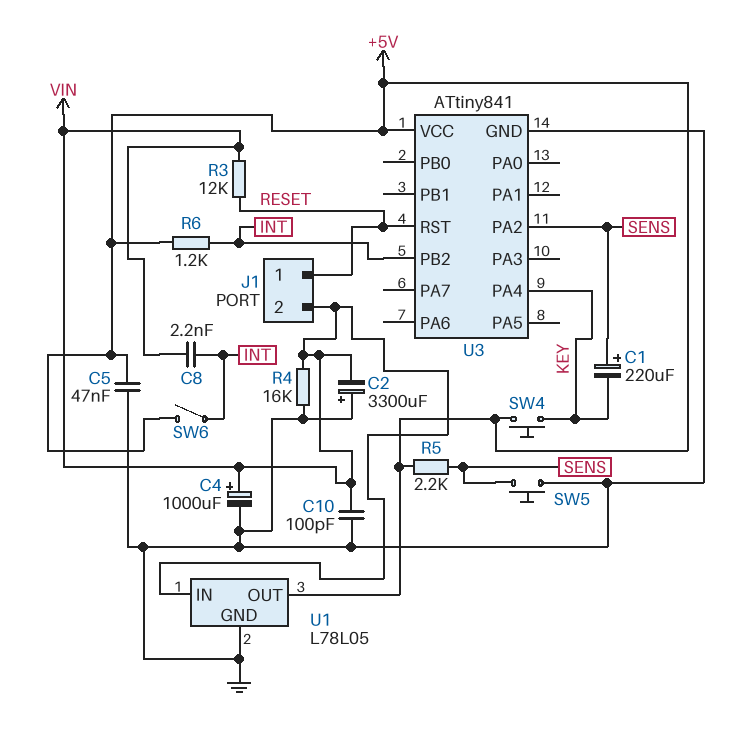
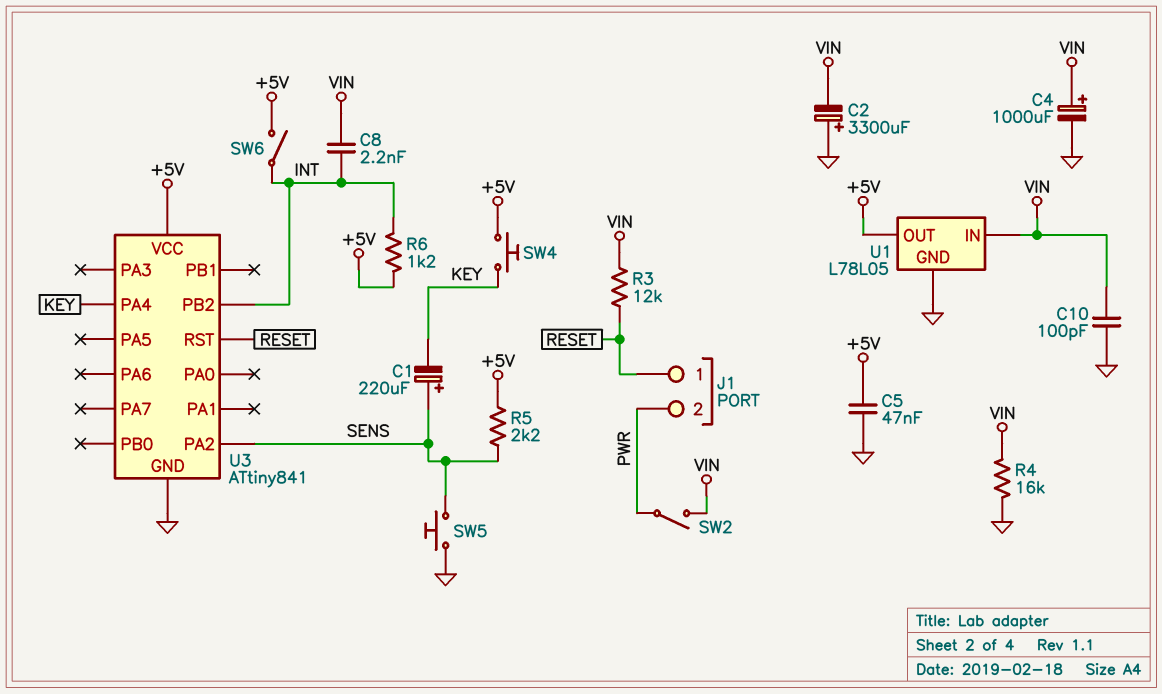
J1 pin 2: VIN -> PWR
SW2: none -> switch (PWR, VIN)

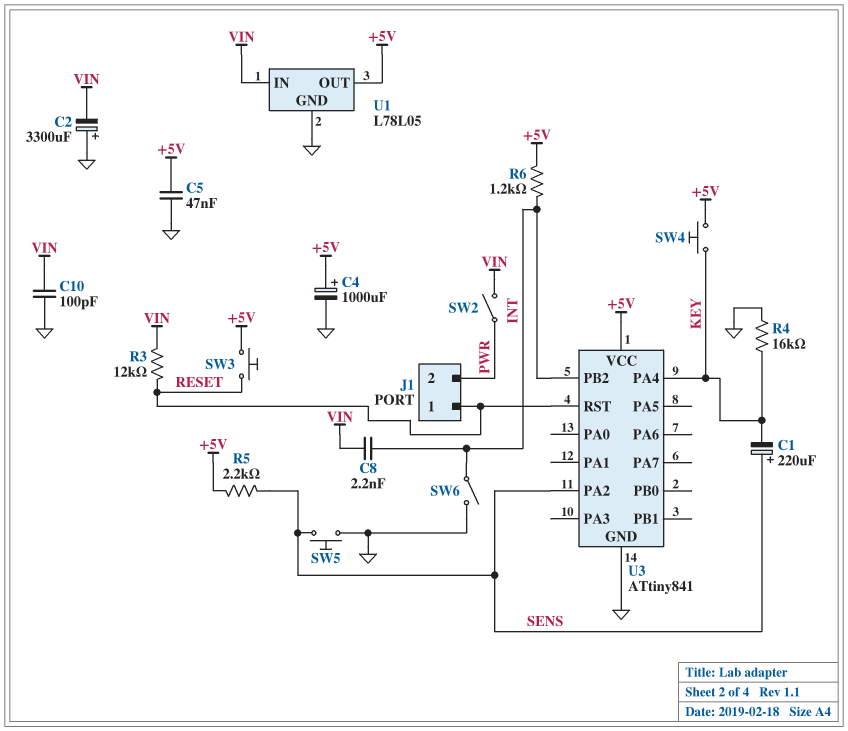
C4: 1000uF (plus VIN, minus GND) -> 1000uF (plus +5V, minus GND)
R4: 16k (GND, VIN) -> 16k (GND, KEY)
SW3: none -> button (+5V, RESET)
SW6: switch (+5V, INT) -> switch (GND, INT)

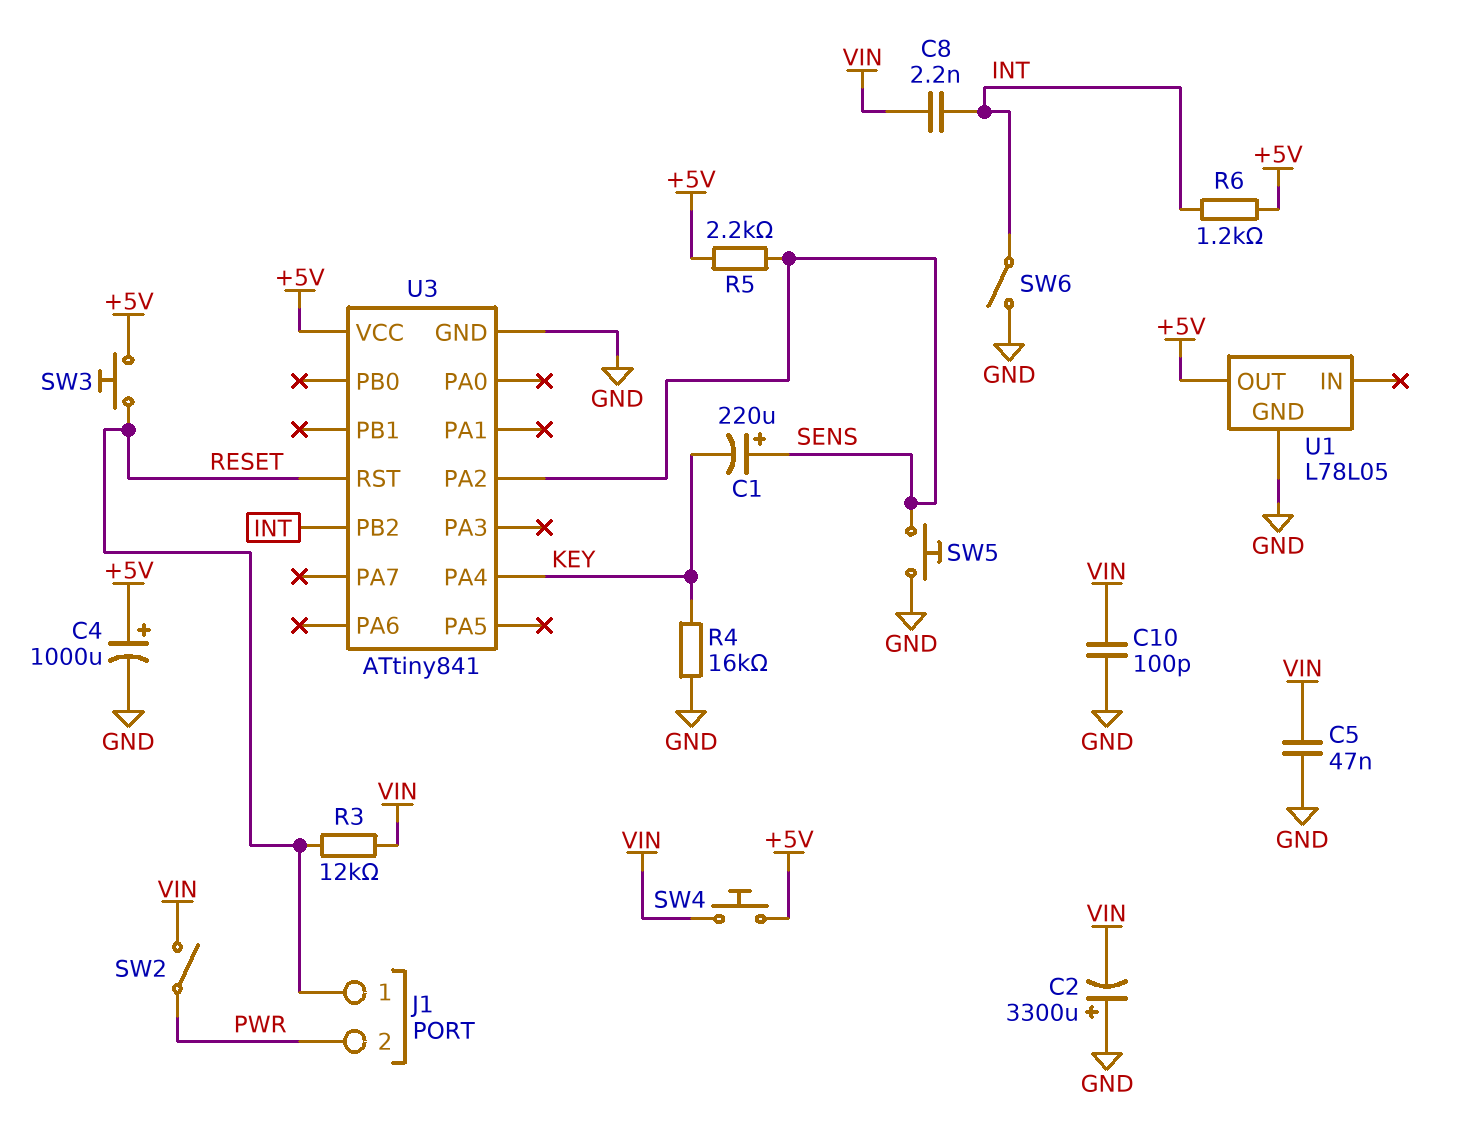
C5: 47nF (+5V, GND) -> 47nF (GND, VIN)
SW4: button (+5V, KEY) -> button (+5V, VIN)
U1 pin IN: VIN -> none

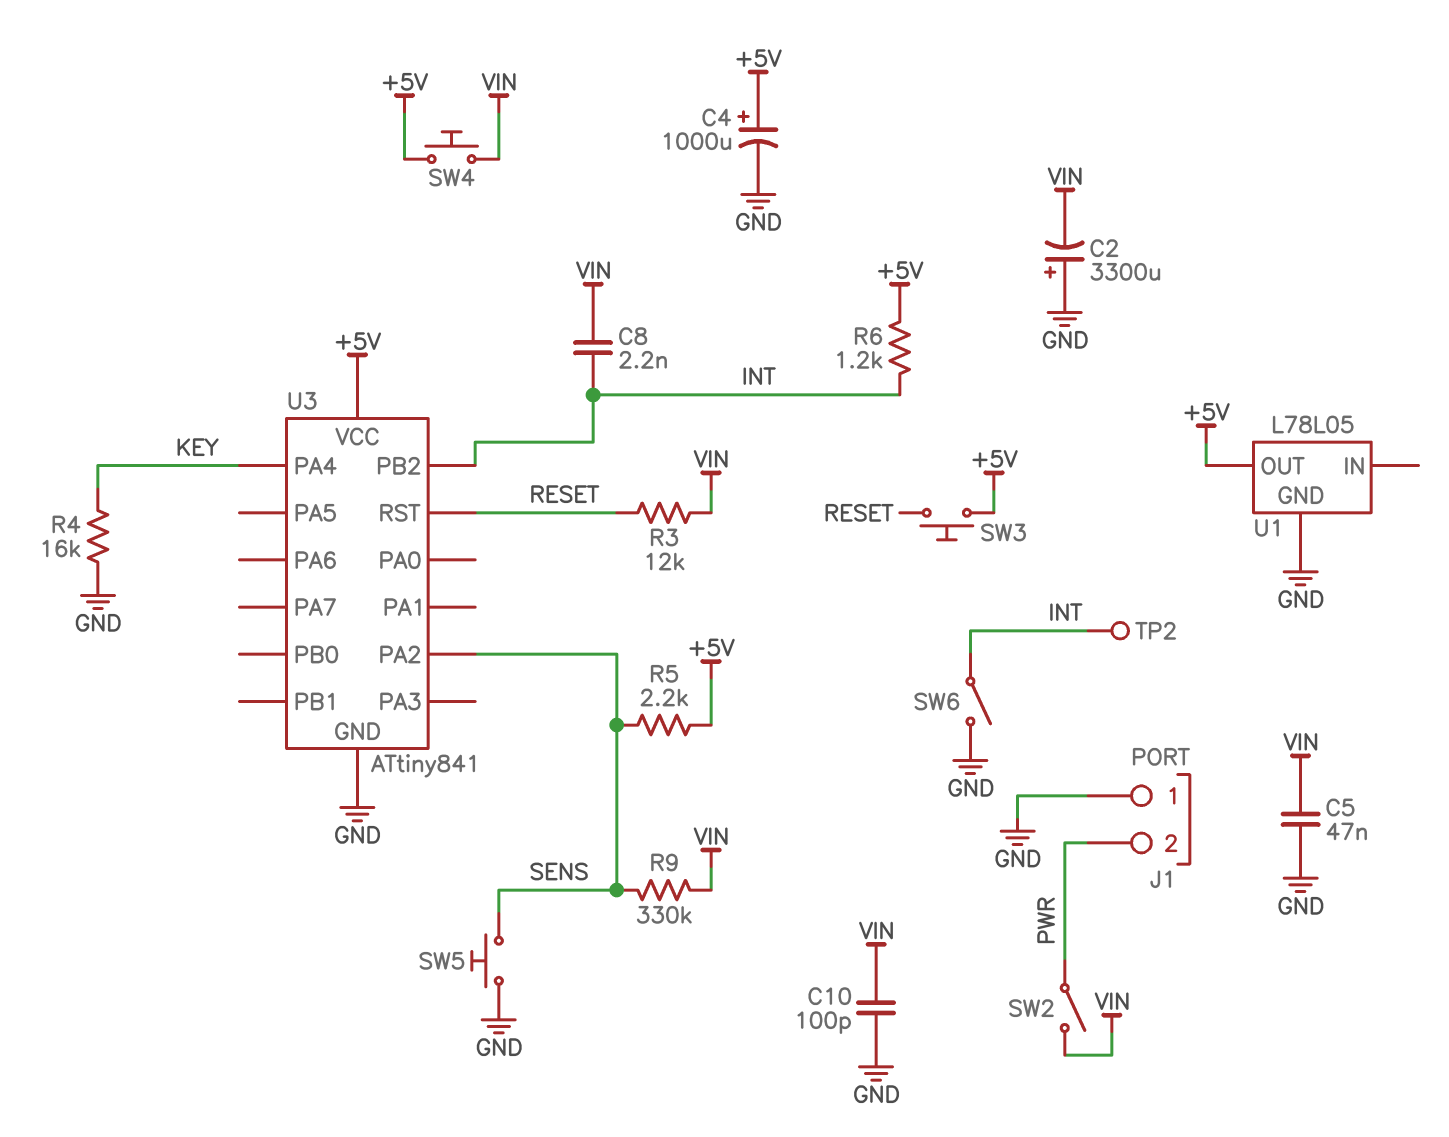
C1: 220uF (plus SENS, minus KEY) -> none
J1 pin 1: RESET -> GND
R9: none -> 330k (SENS, VIN)
TP2: none -> test point (INT)

